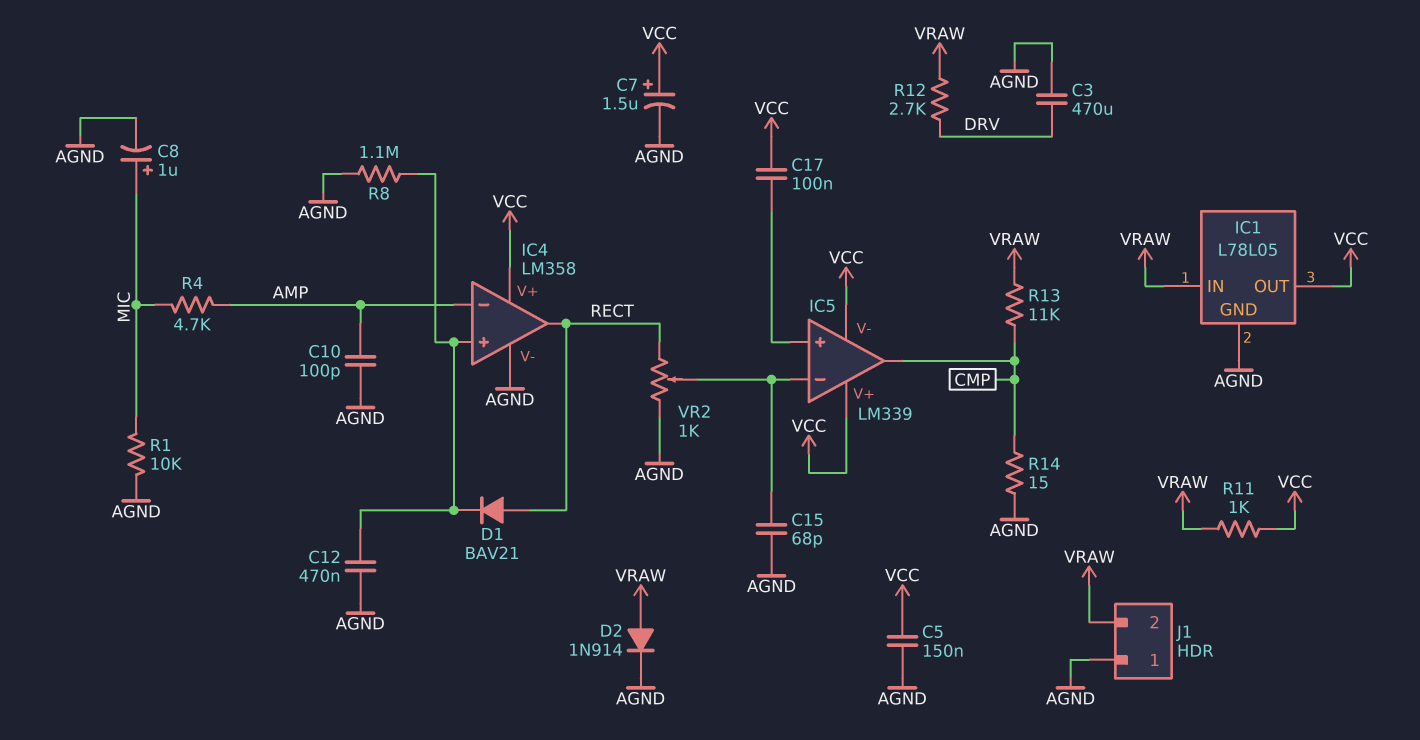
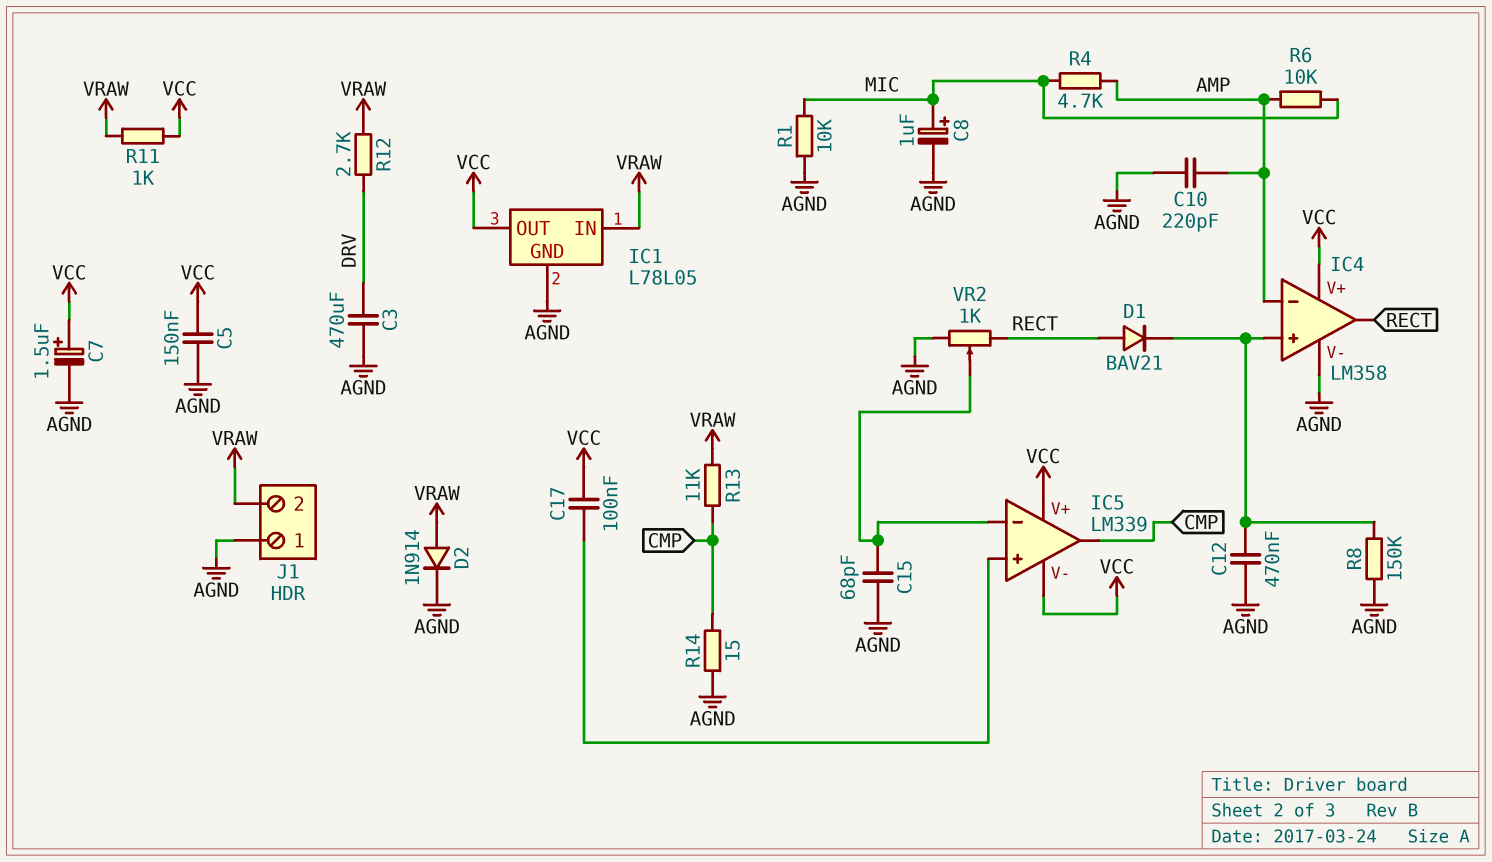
C10: 100pF (AGND, AMP) -> 220pF (AGND, AMP)
R6: none -> 10k (AMP, MIC)
R8: 1.1M (AGND, IC4/in+) -> 150k (AGND, IC4/in+)

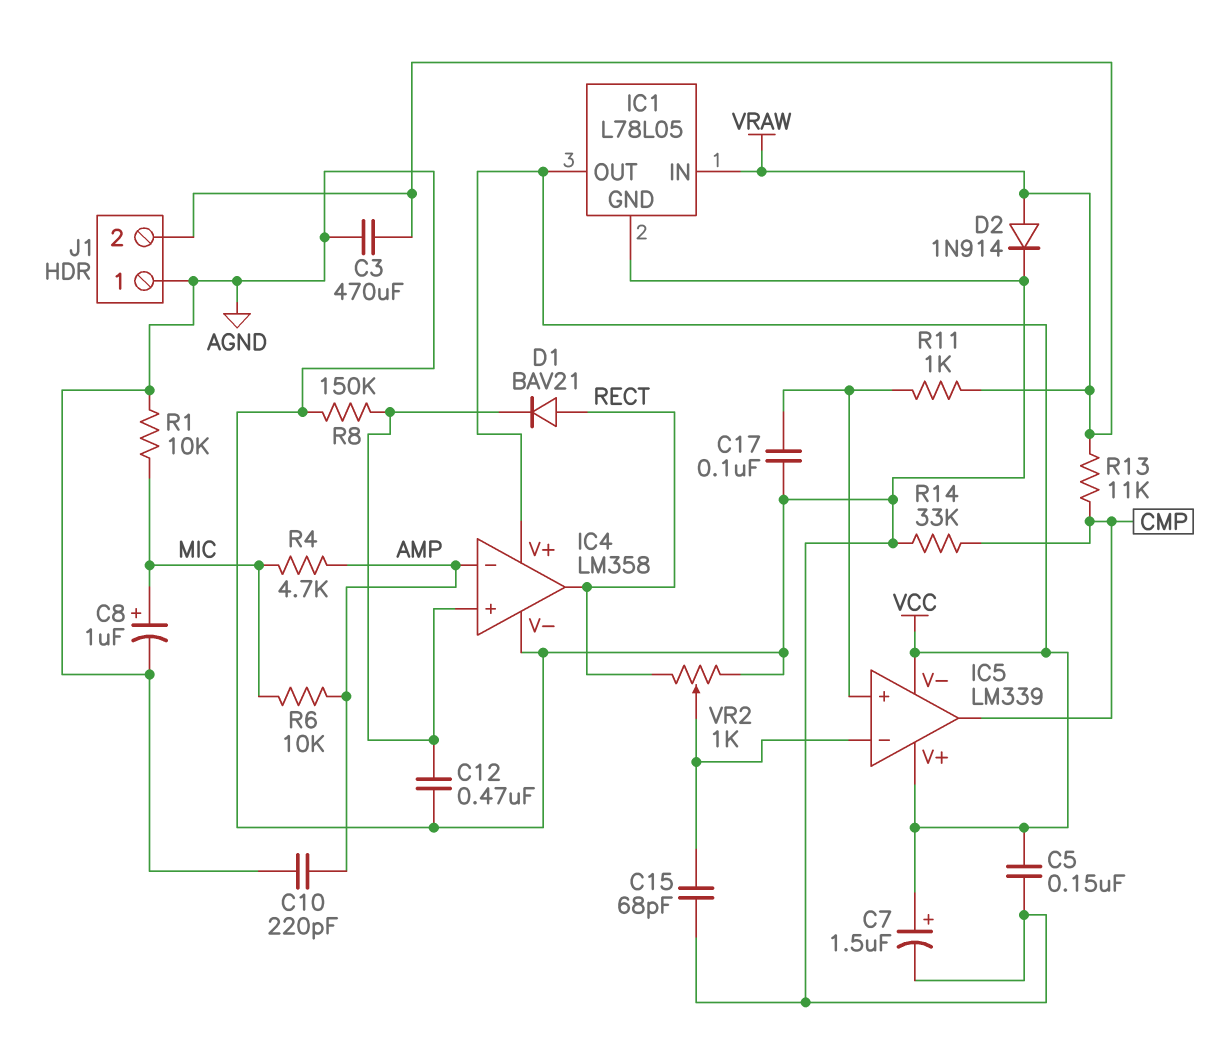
C3: 470uF (AGND, DRV) -> 470uF (AGND, VRAW)
C17: 100nF (IC5/in+, VCC) -> 100nF (AGND, IC5/in+)
R11: 1k (VCC, VRAW) -> 1k (IC5/in+, VRAW)
R12: 2.7k (DRV, VRAW) -> none
R14: 15 (AGND, CMP) -> 33k (AGND, CMP)

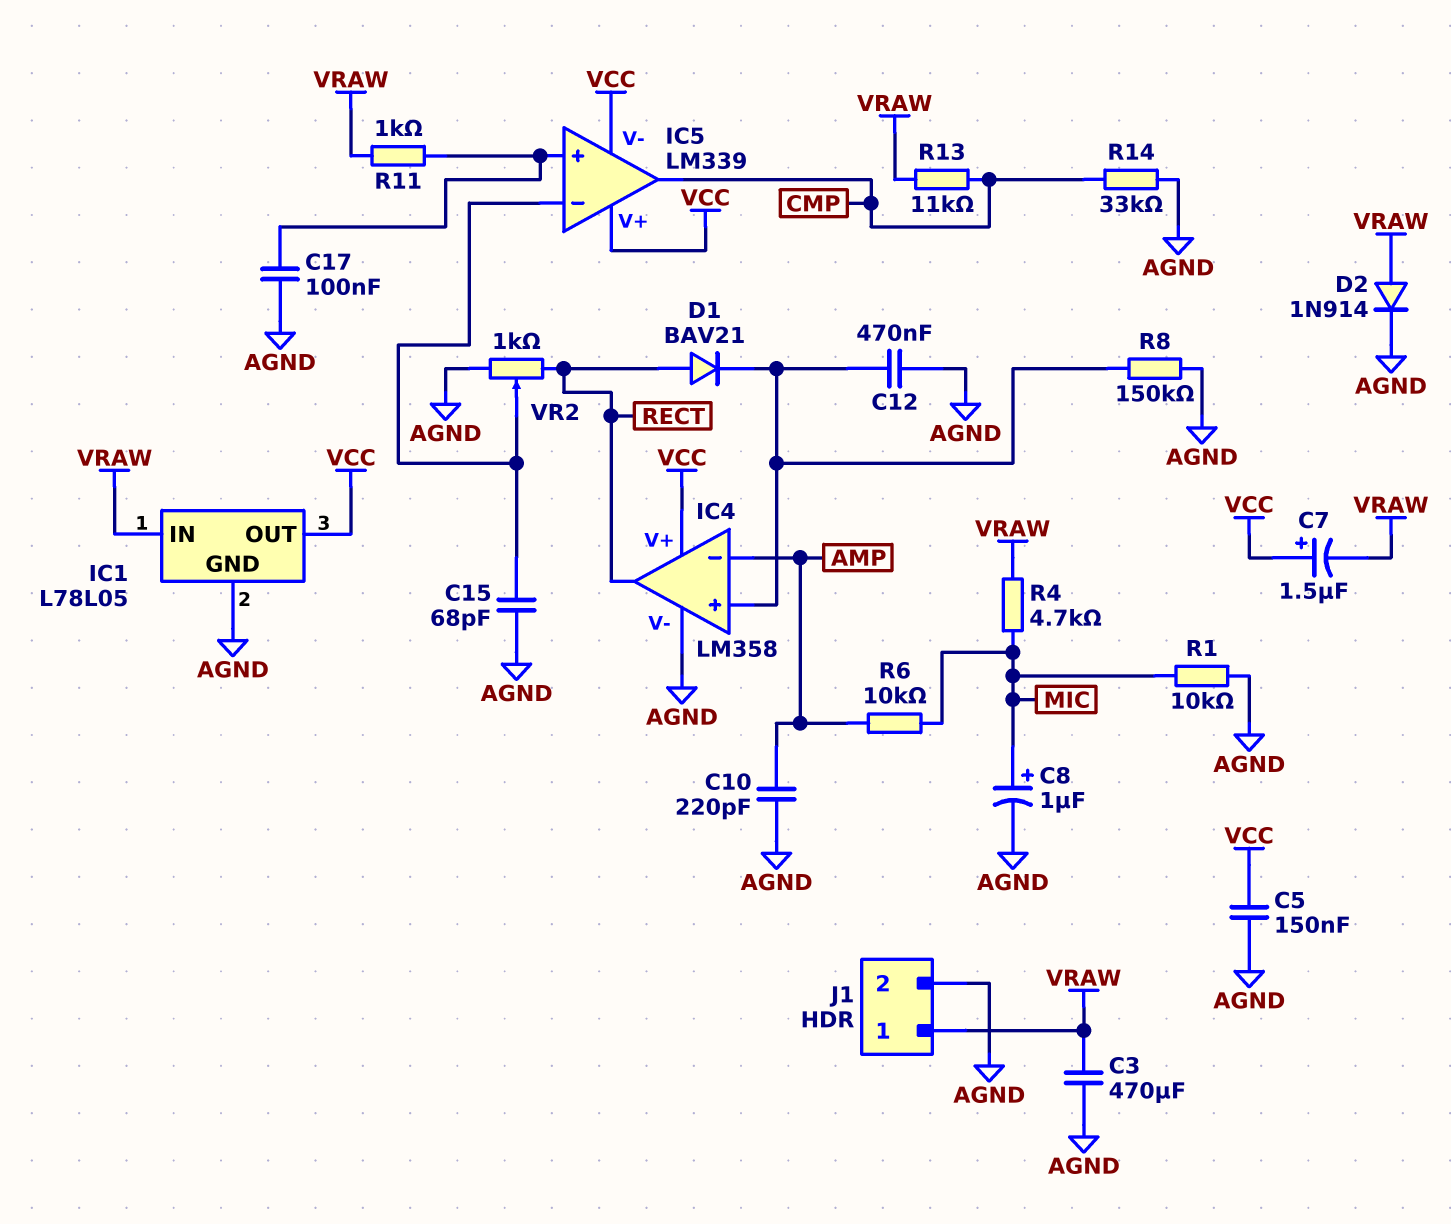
C7: 1.5uF (plus VCC, minus AGND) -> 1.5uF (plus VCC, minus VRAW)
J1 pin 1: AGND -> VRAW
J1 pin 2: VRAW -> AGND
R4: 4.7k (AMP, MIC) -> 4.7k (MIC, VRAW)

